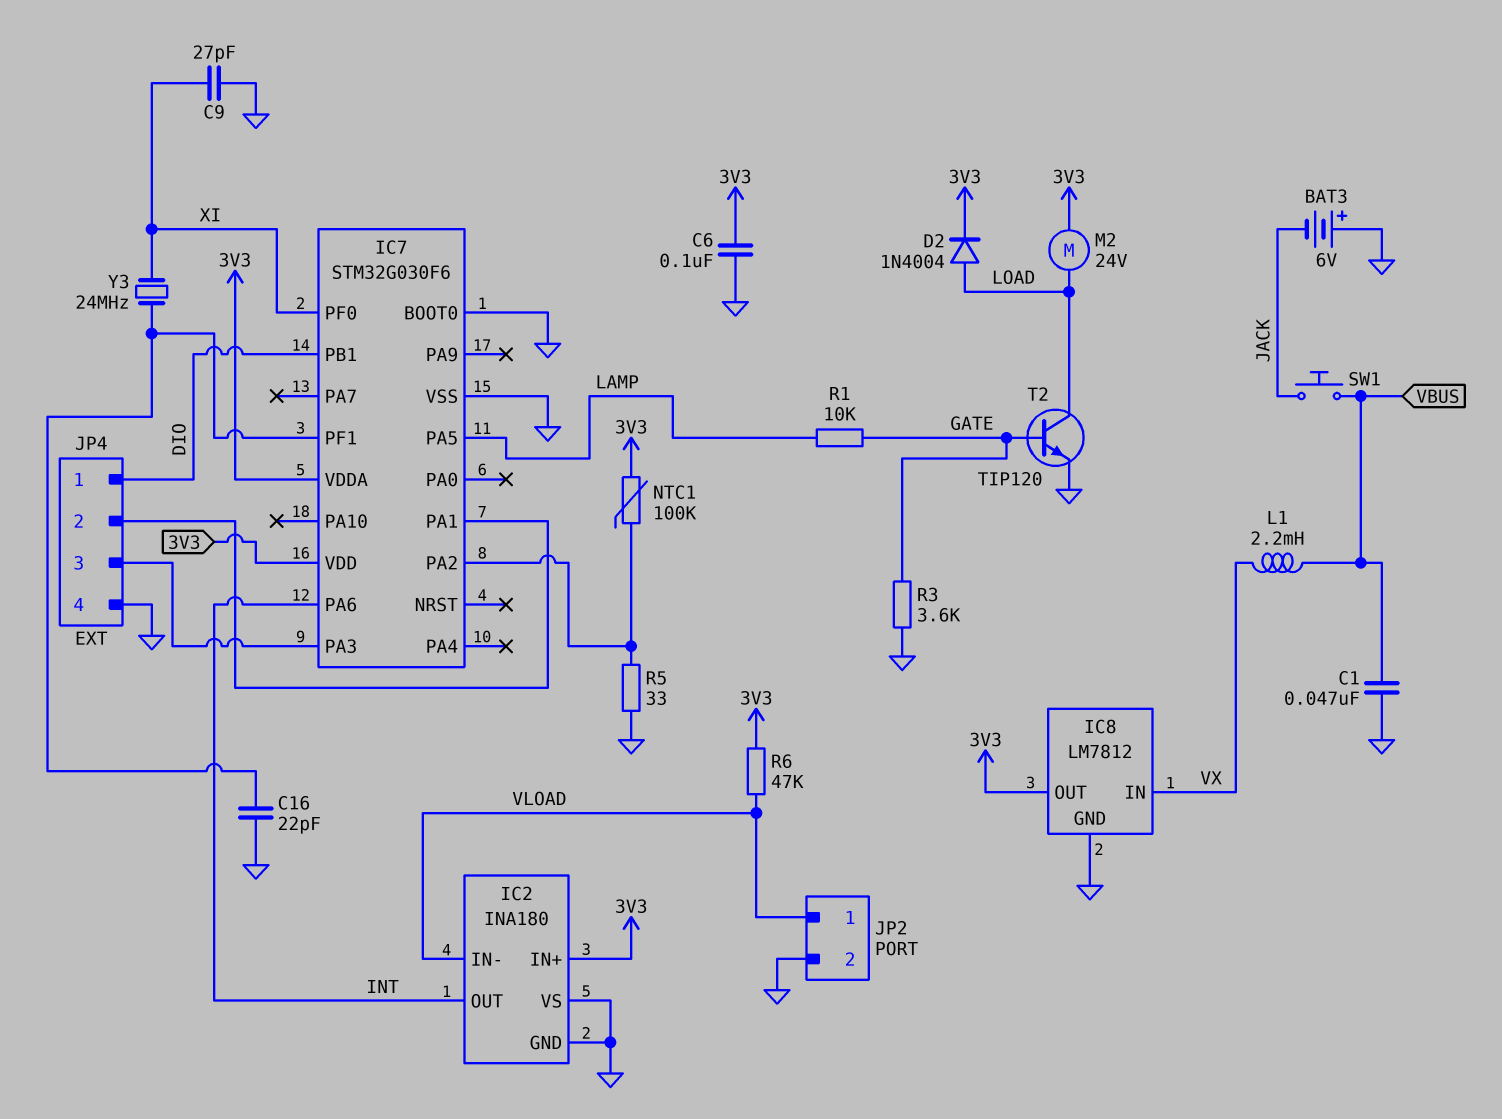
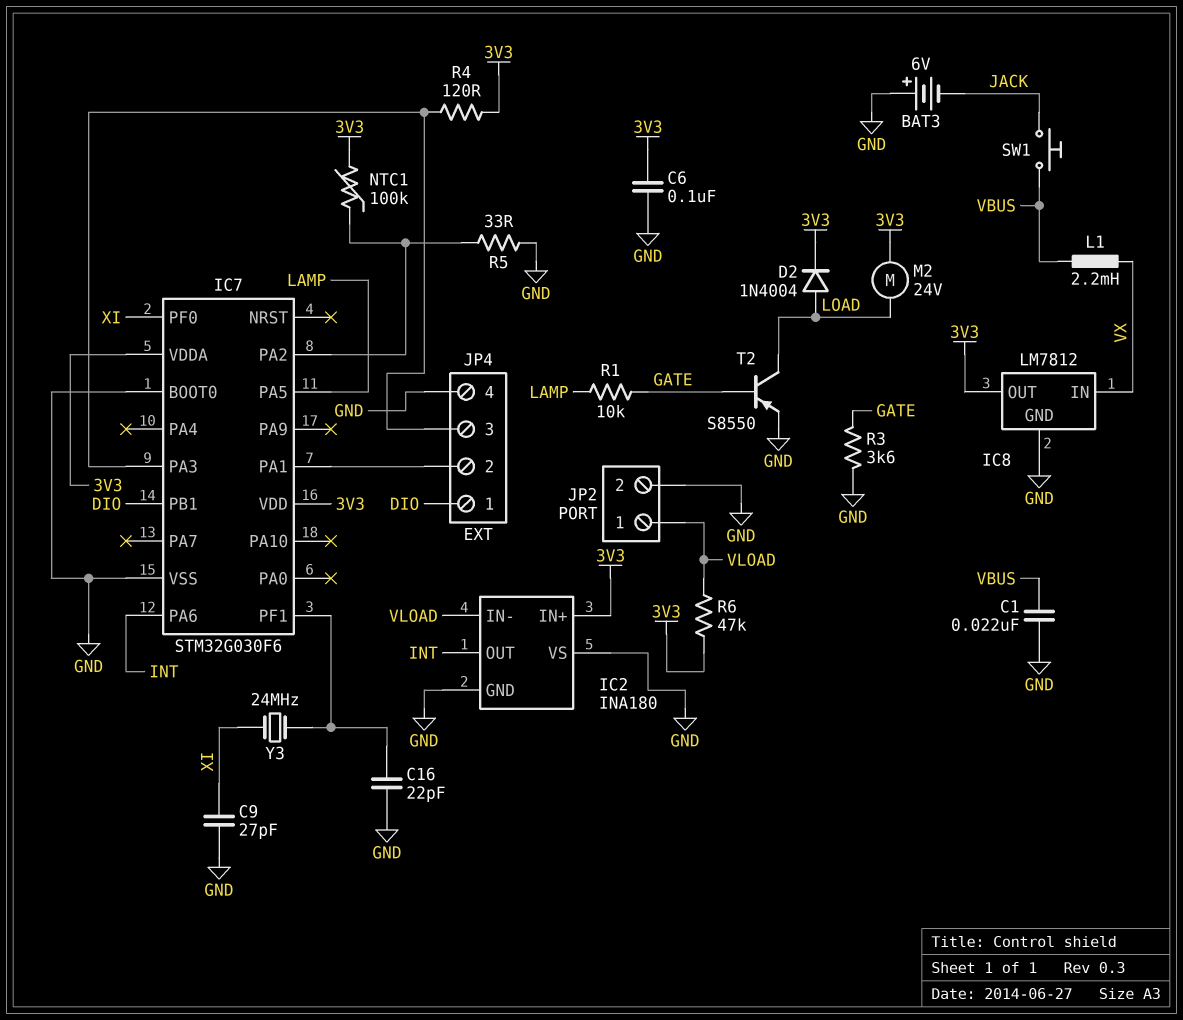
C1: 47nF (GND, VBUS) -> 22nF (GND, VBUS)
R4: none -> 120 (3V3, IC7/PA3)
T2: NPN TIP120 (B GATE, C LOAD, E GND) -> PNP S8550 (B GATE, C LOAD, E GND)

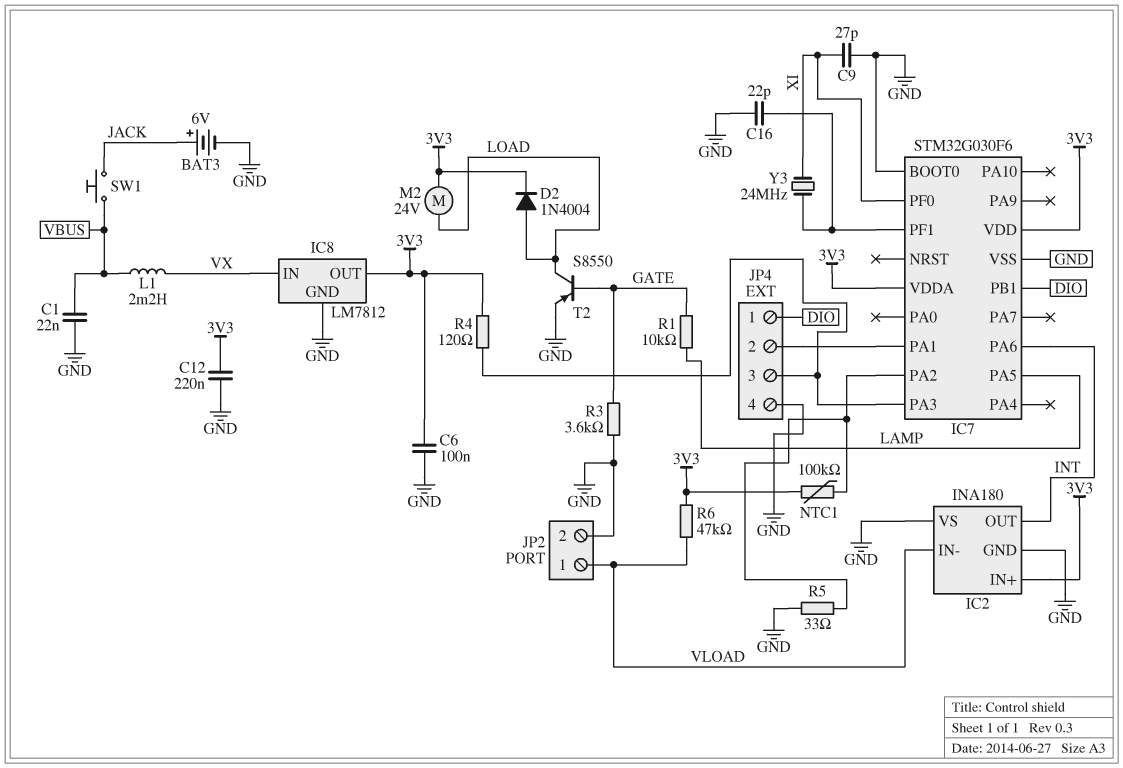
BAT3: 6V (plus GND, minus JACK) -> 6V (plus JACK, minus GND)
C12: none -> 220nF (3V3, GND)

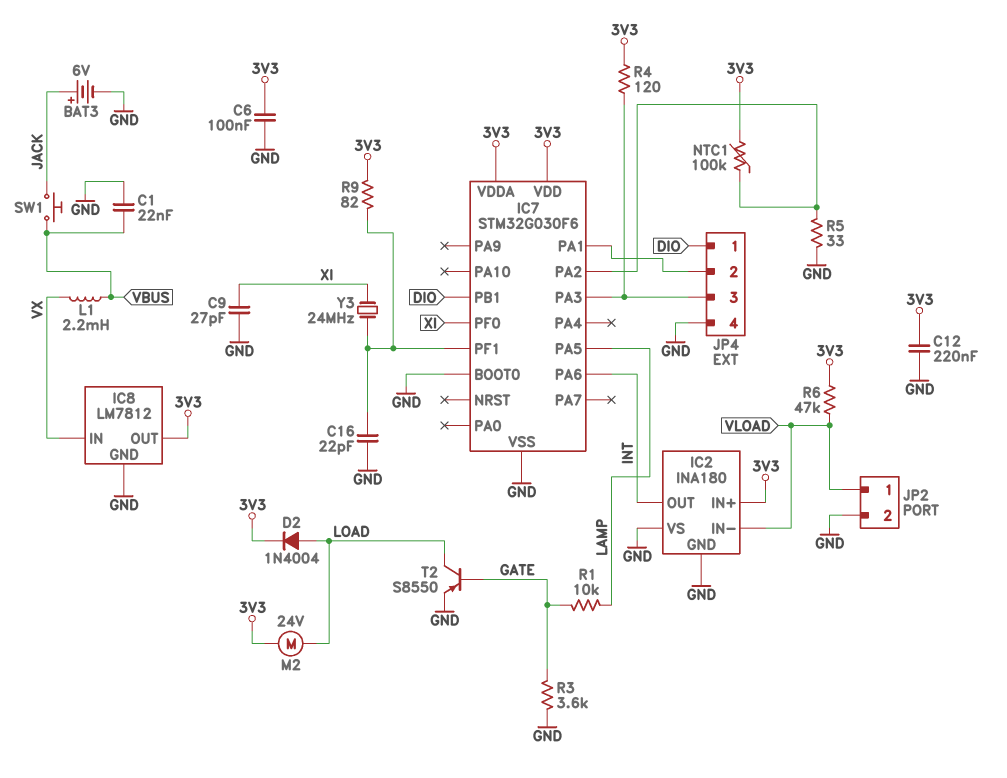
R9: none -> 82 (3V3, IC7/PF1)

